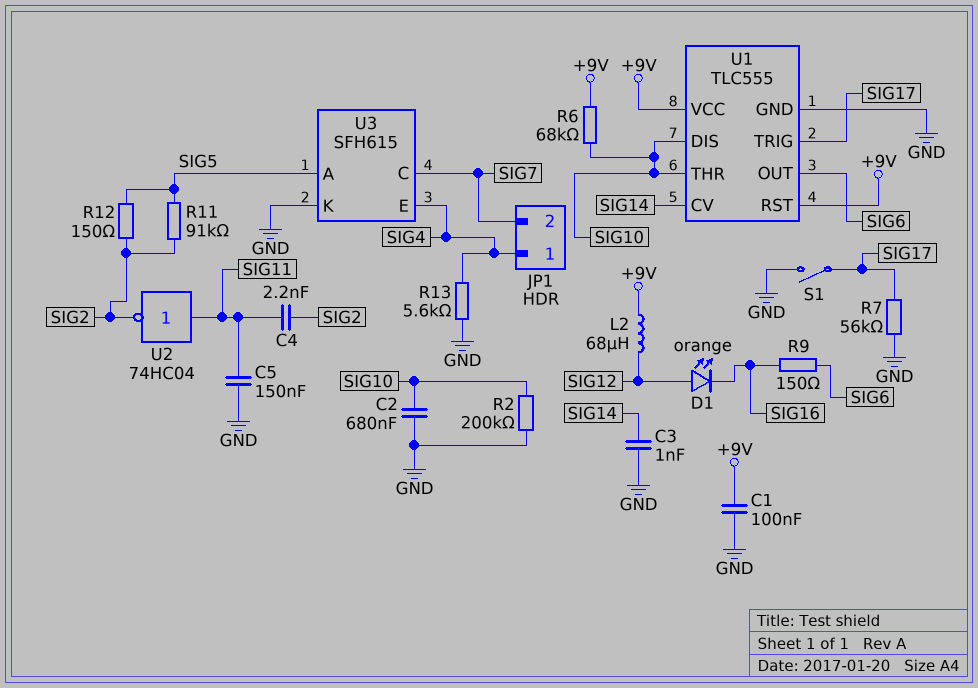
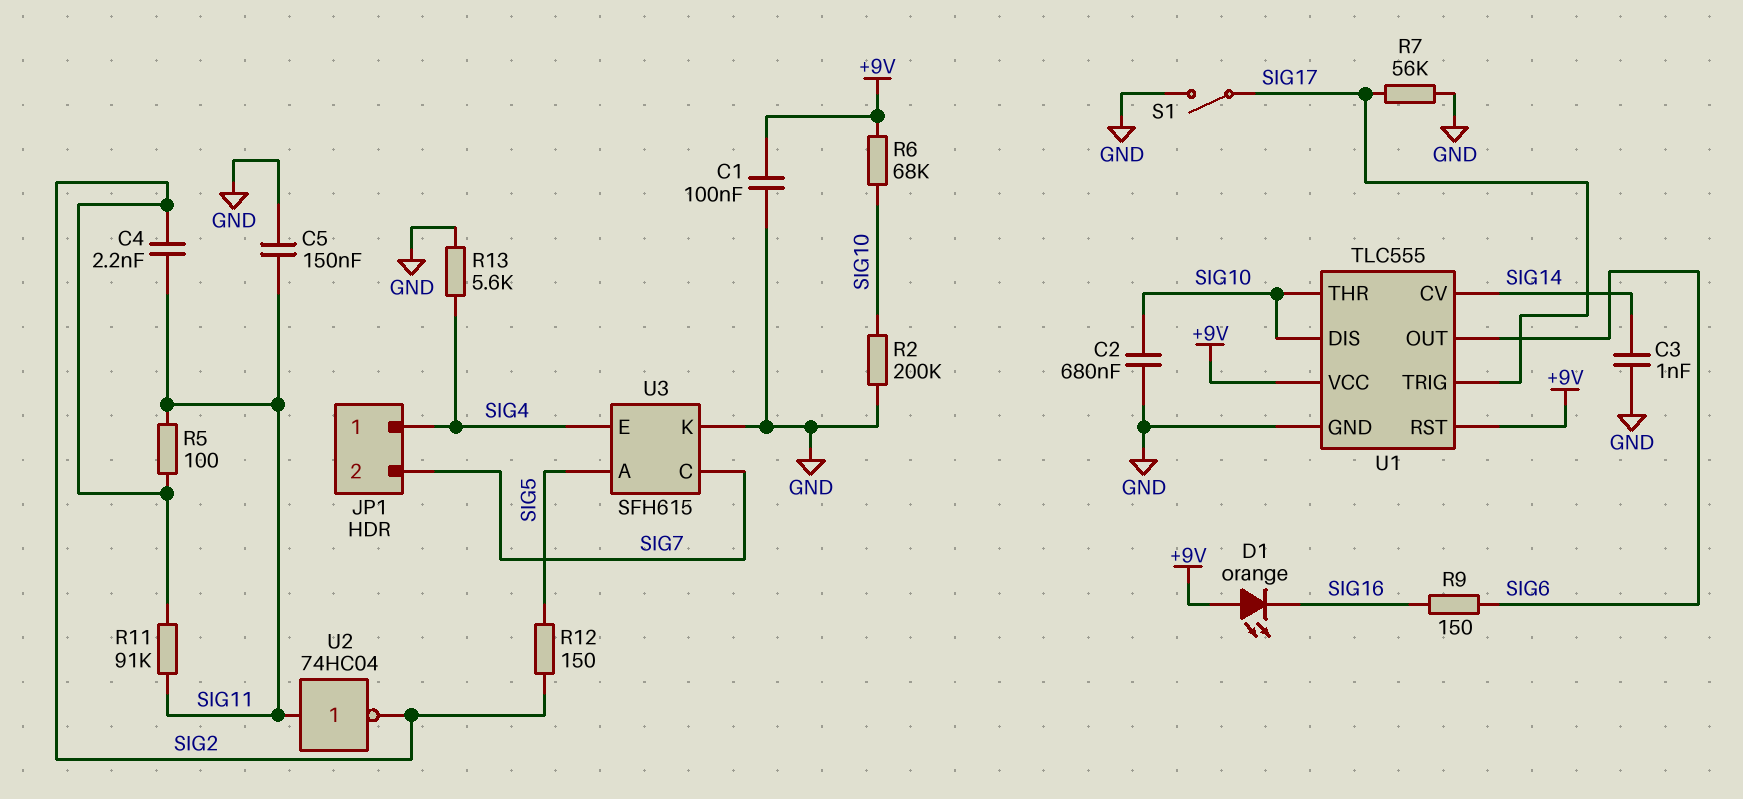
D1: LED orange (A SIG12, K SIG16) -> LED orange (A +9V, K SIG16)
L2: 68uH (+9V, SIG12) -> none
R5: none -> 100 (SIG2, SIG11)
R11: 91k (SIG2, SIG5) -> 91k (SIG2, SIG11)

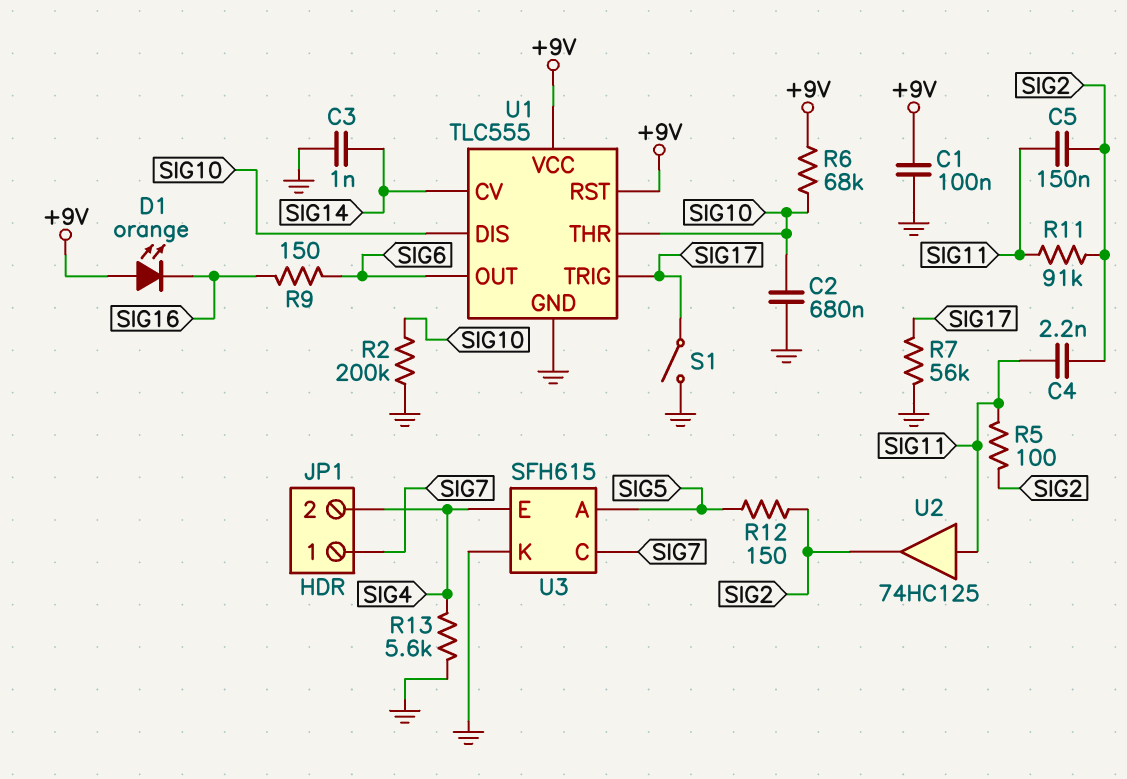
C5: 150nF (GND, SIG11) -> 150nF (SIG2, SIG11)
JP1 pin 1: SIG4 -> SIG7
JP1 pin 2: SIG7 -> SIG4
U2: NOT 74HC04 (in SIG11, out SIG2) -> buffer 74HC125 (in SIG11, out SIG2)

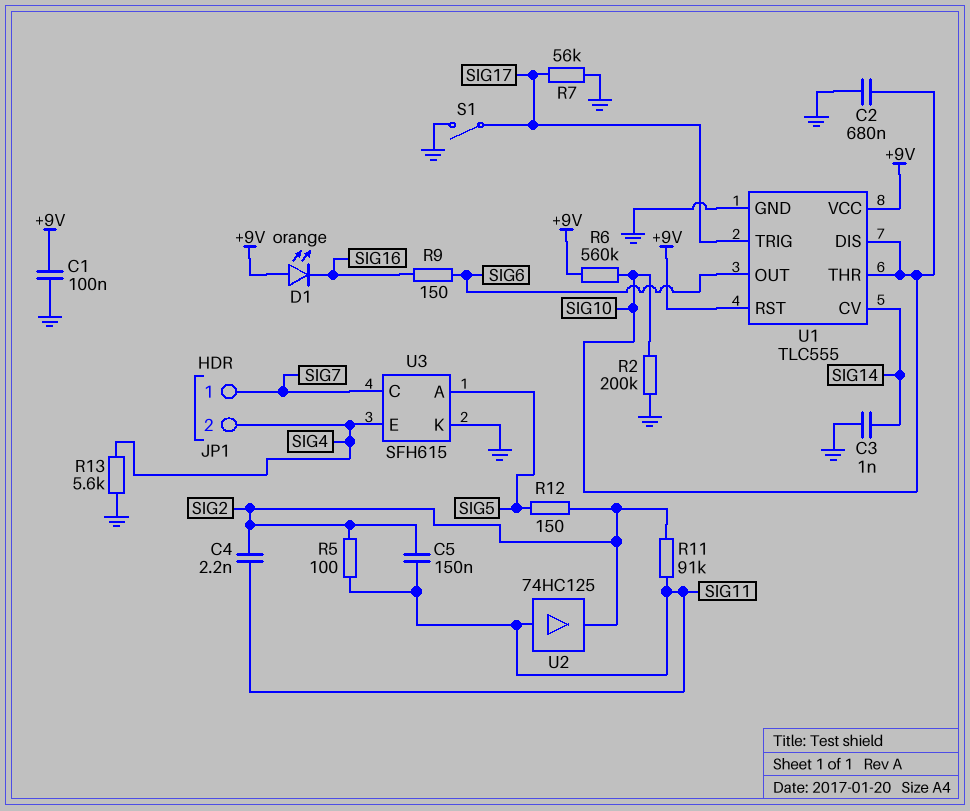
R6: 68k (+9V, SIG10) -> 560k (+9V, SIG10)

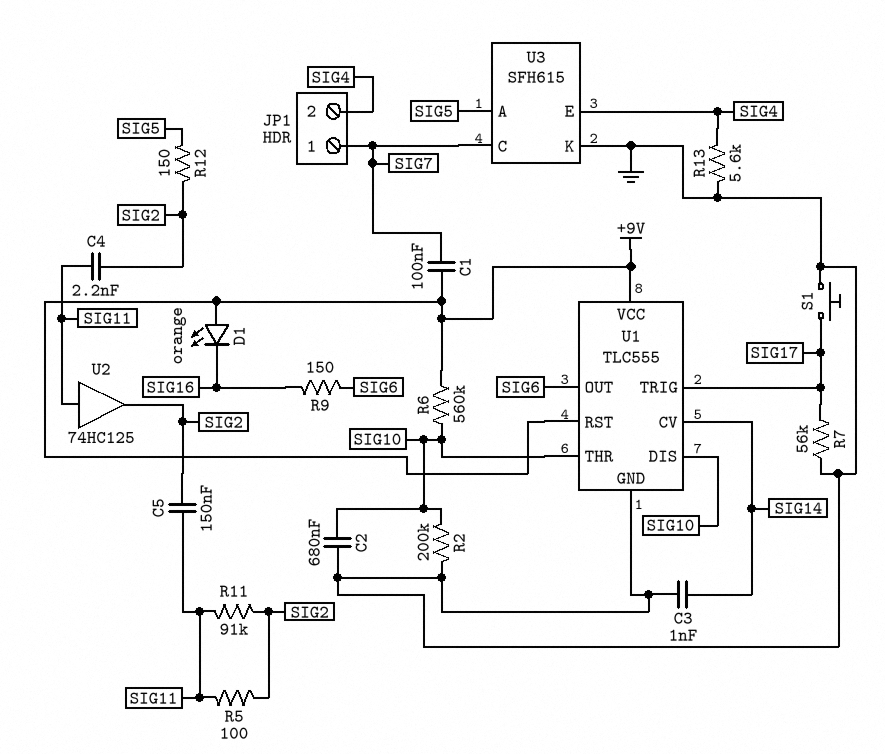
C1: 100nF (+9V, GND) -> 100nF (+9V, SIG7)
S1: switch (GND, SIG17) -> button (GND, SIG17)

